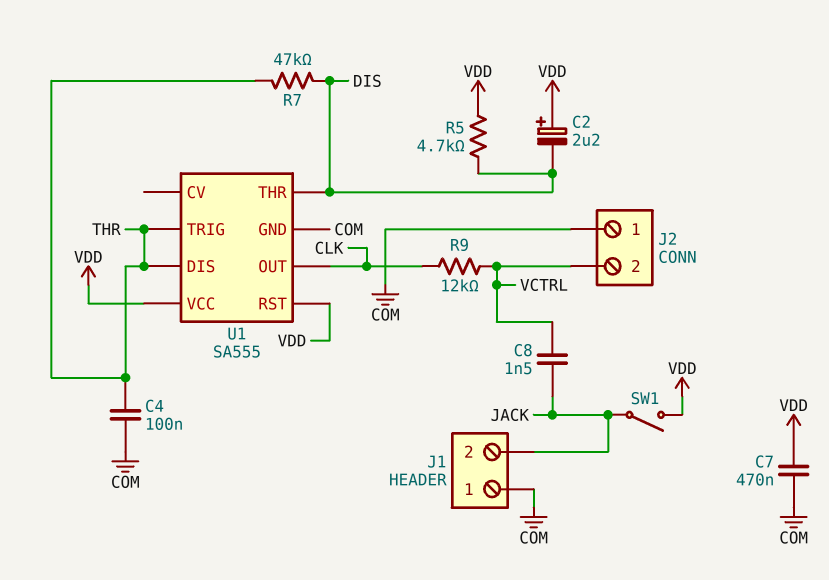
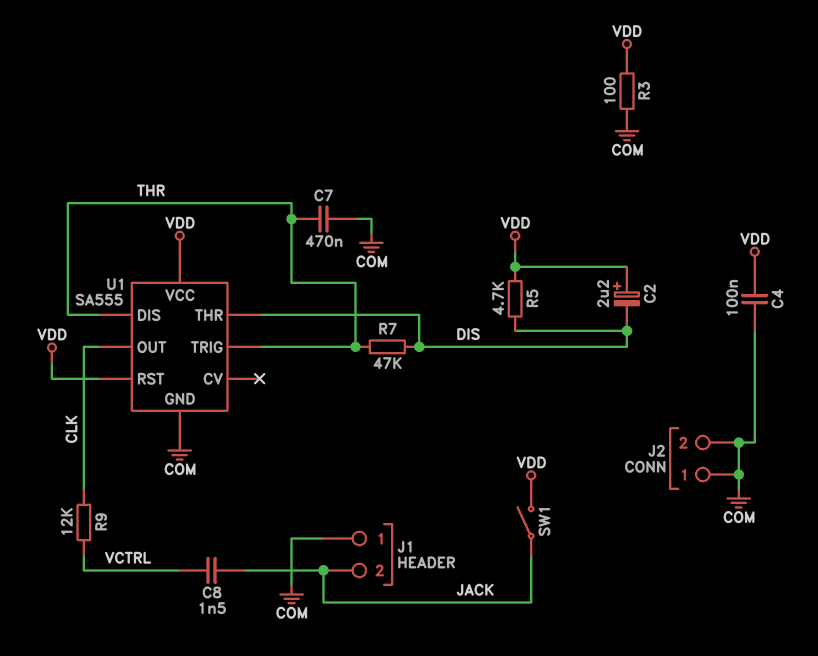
C4: 100nF (COM, THR) -> 100nF (COM, VDD)
C7: 470nF (COM, VDD) -> 470nF (COM, THR)
J2 pin 2: VCTRL -> COM
R3: none -> 100 (COM, VDD)

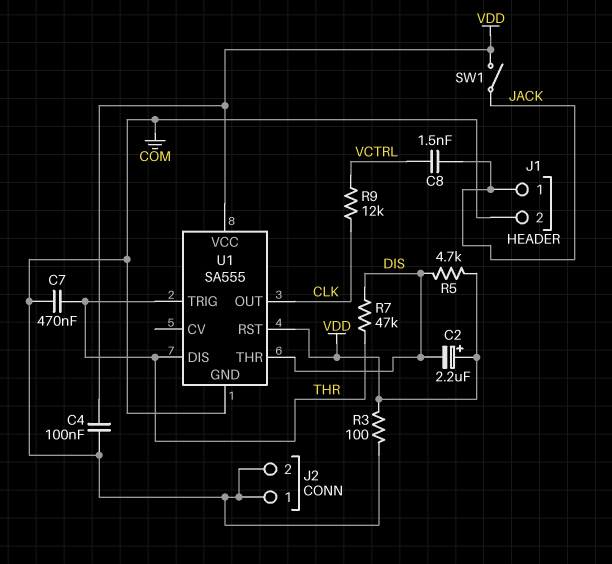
J1 pin 1: COM -> JACK
J1 pin 2: JACK -> COM

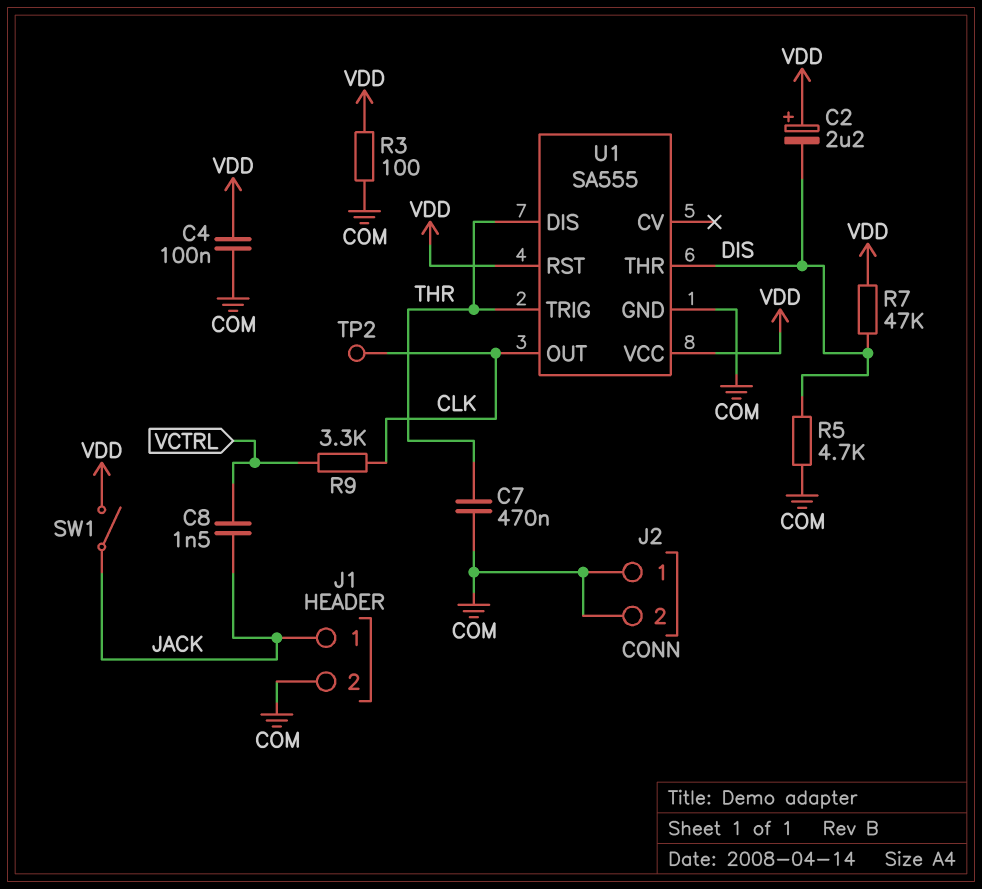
R5: 4.7k (DIS, VDD) -> 4.7k (COM, DIS)
R7: 47k (DIS, THR) -> 47k (DIS, VDD)
R9: 12k (CLK, VCTRL) -> 3.3k (CLK, VCTRL)
TP2: none -> test point (CLK)

